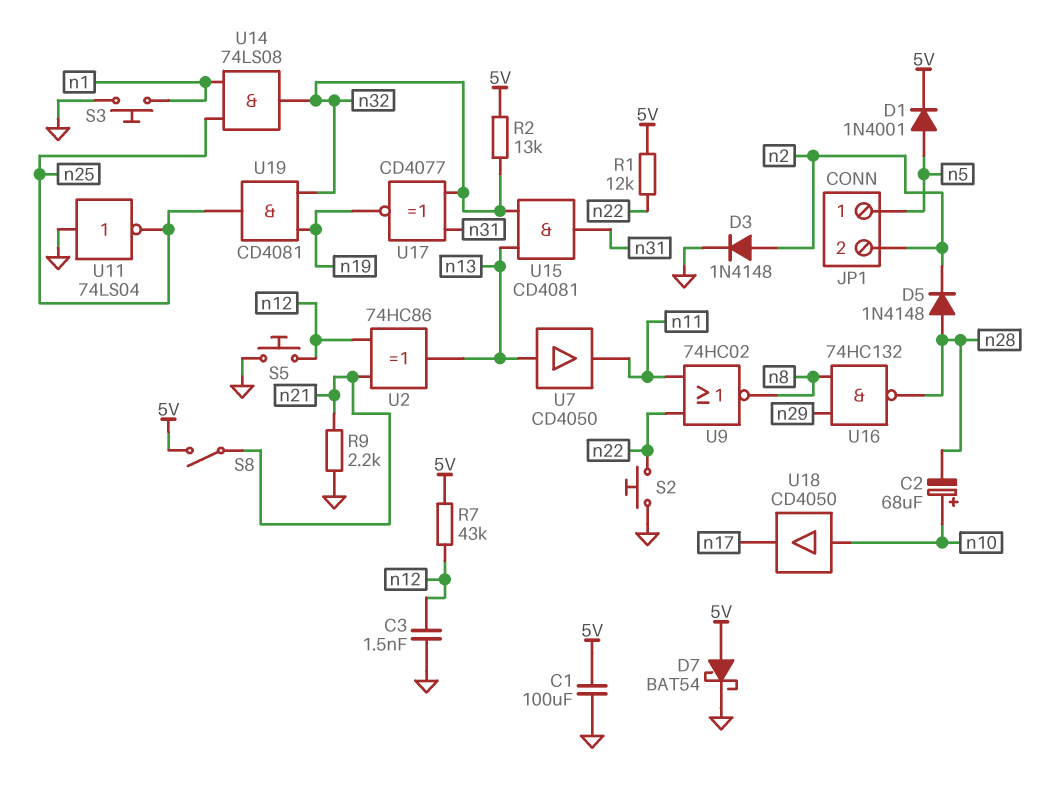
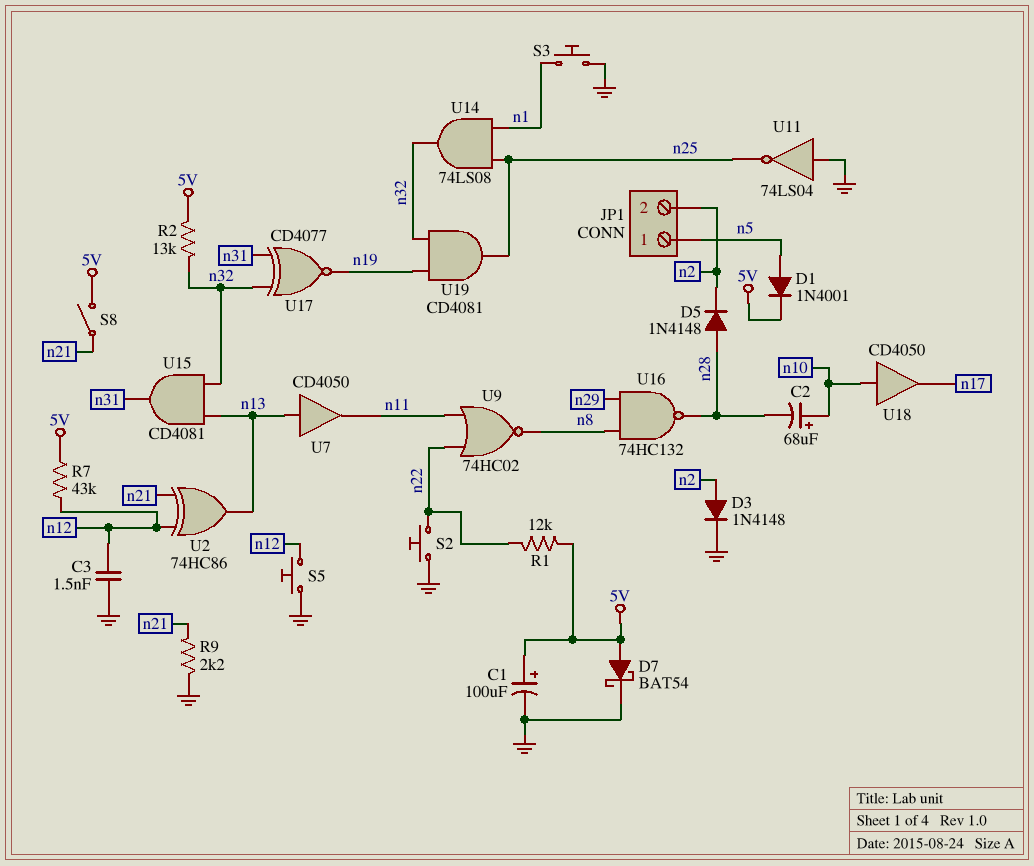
C1: 100uF (5V, GND) -> 100uF (plus 5V, minus GND)

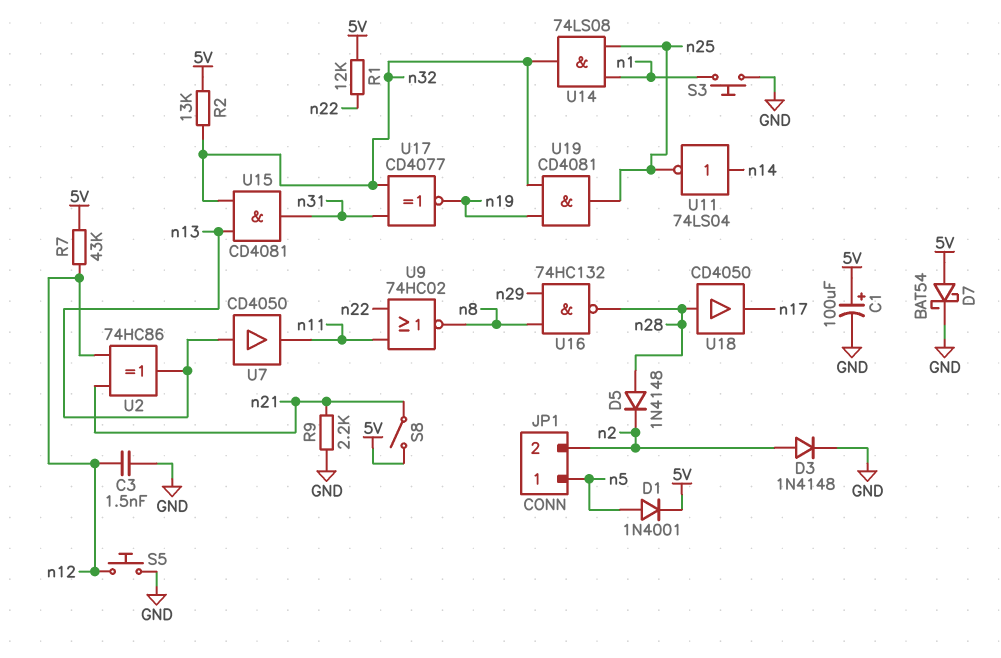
C2: 68uF (plus n10, minus n28) -> none
S2: button (GND, n22) -> none
U11: NOT 74LS04 (in GND, out n25) -> NOT 74LS04 (in n14, out n25)
U18: buffer CD4050 (in n10, out n17) -> buffer CD4050 (in n28, out n17)

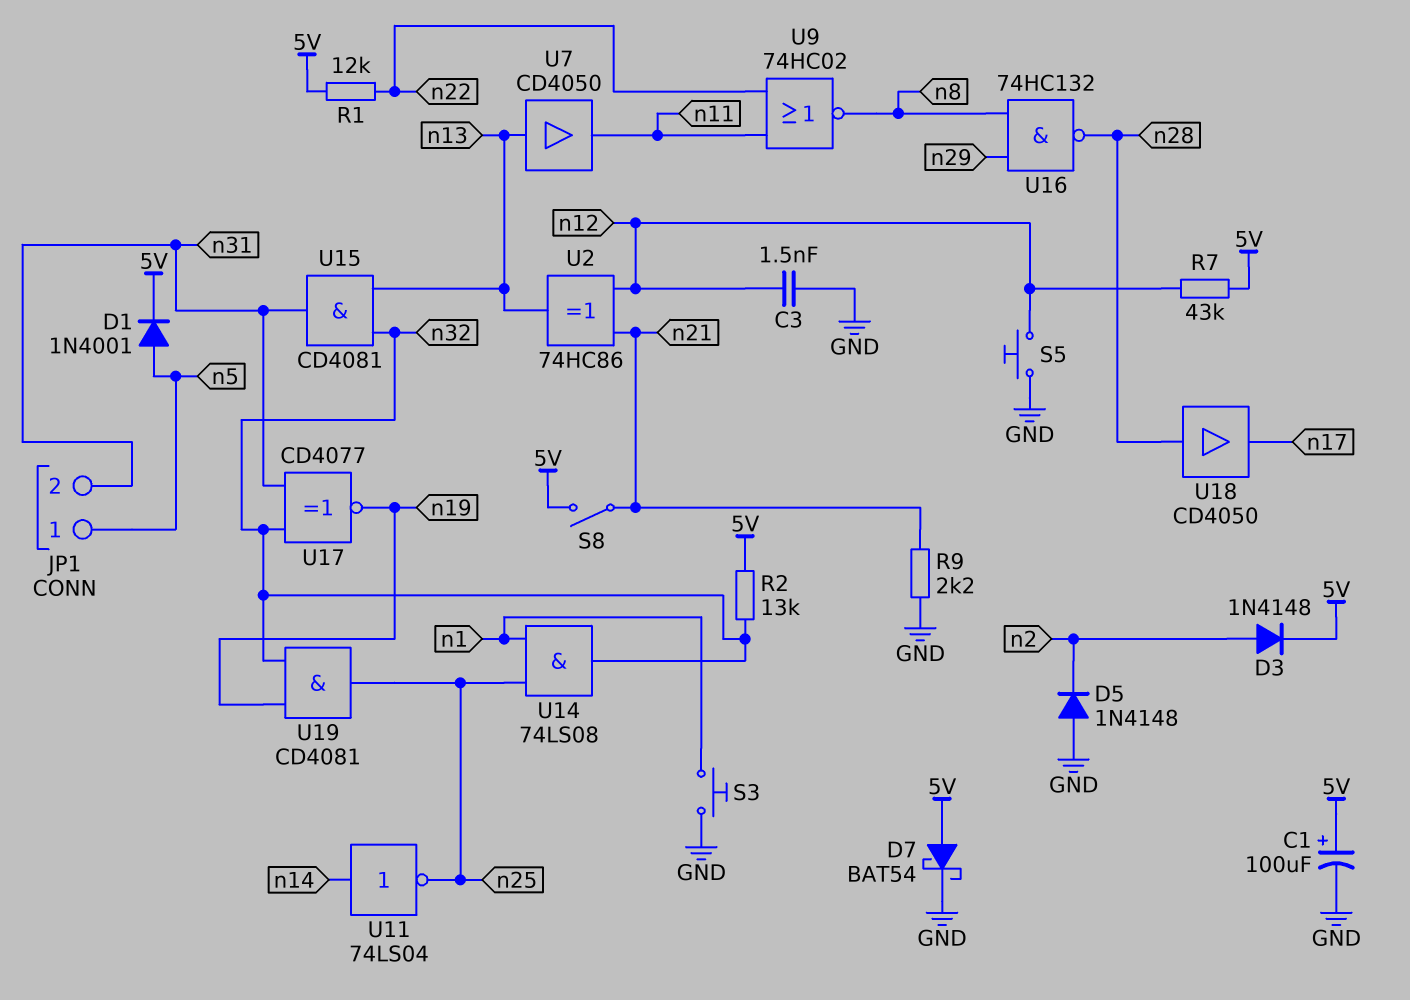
D3: diode 1N4148 (A n2, K GND) -> diode 1N4148 (A n2, K 5V)
D5: diode 1N4148 (A n28, K n2) -> diode 1N4148 (A GND, K n2)
JP1 pin 2: n2 -> n31

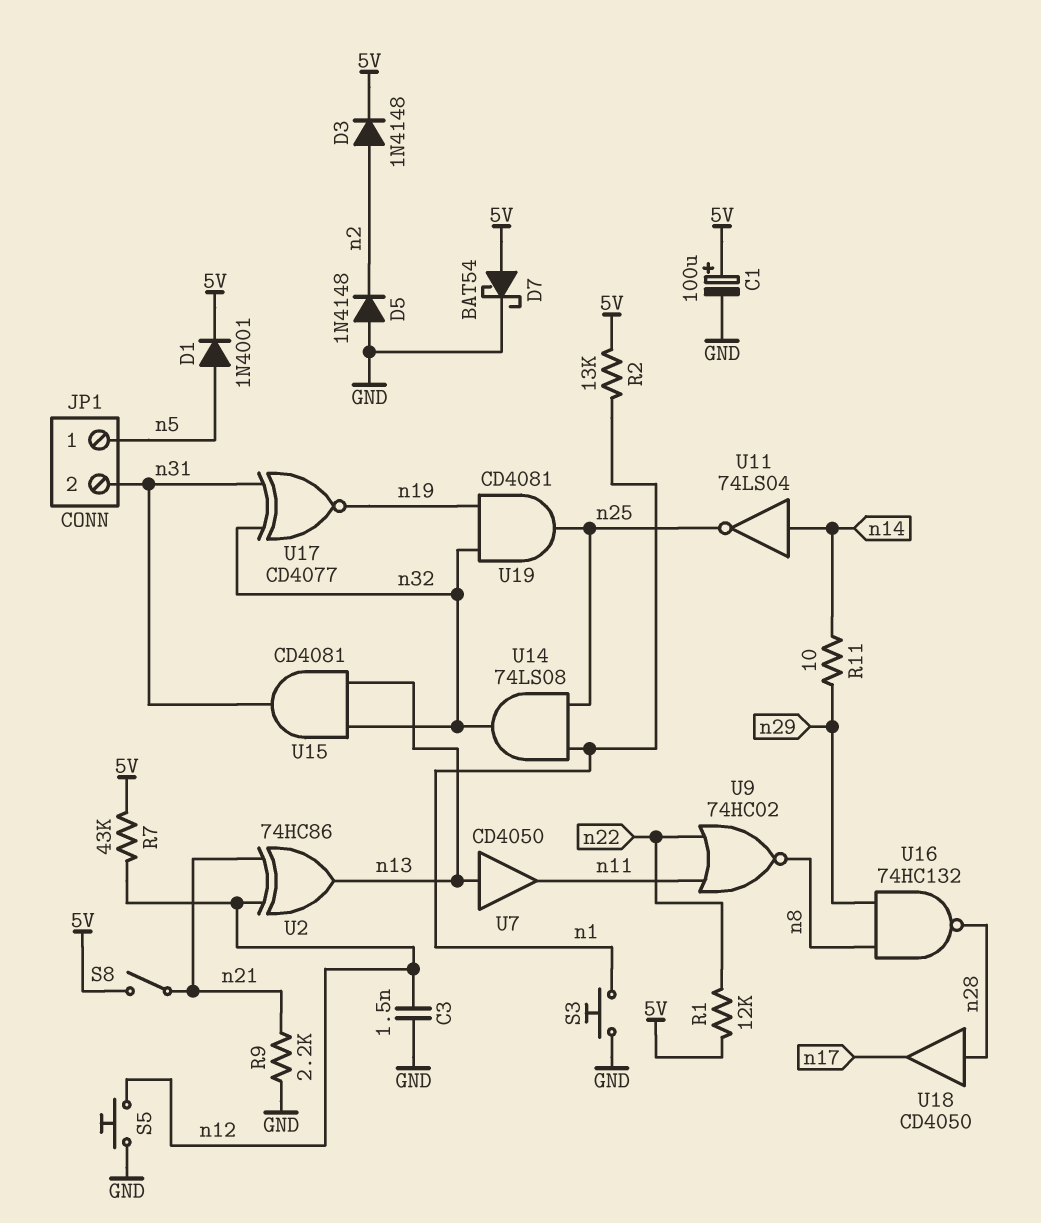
R2: 13k (5V, n32) -> 13k (5V, n1)
R11: none -> 10 (n14, n29)

